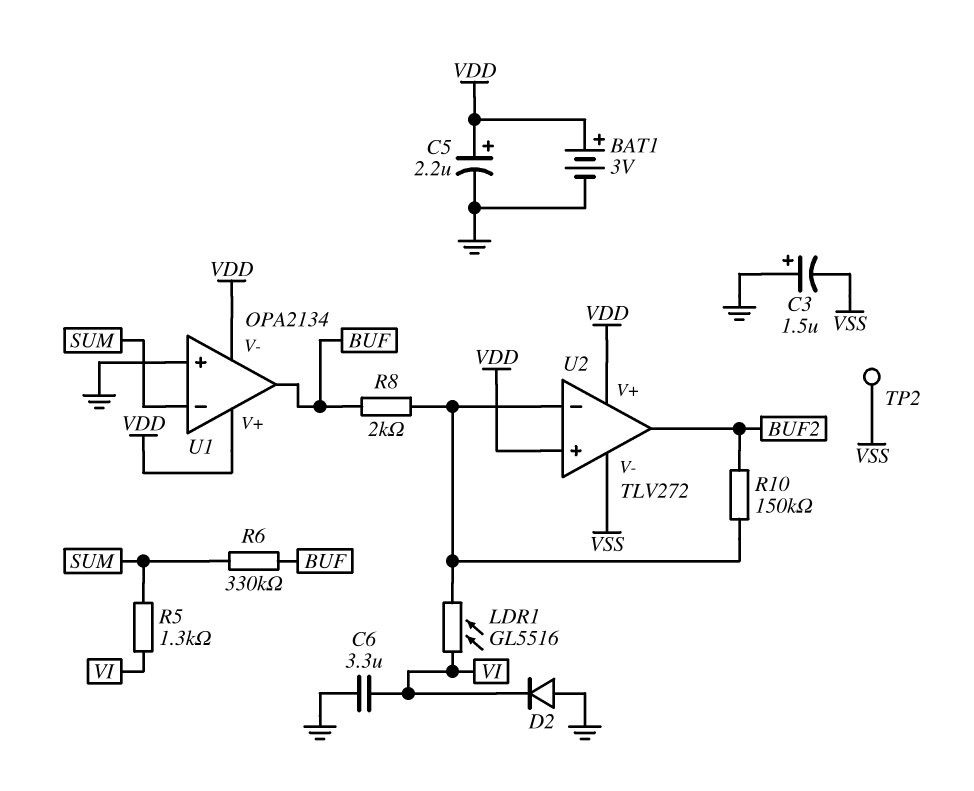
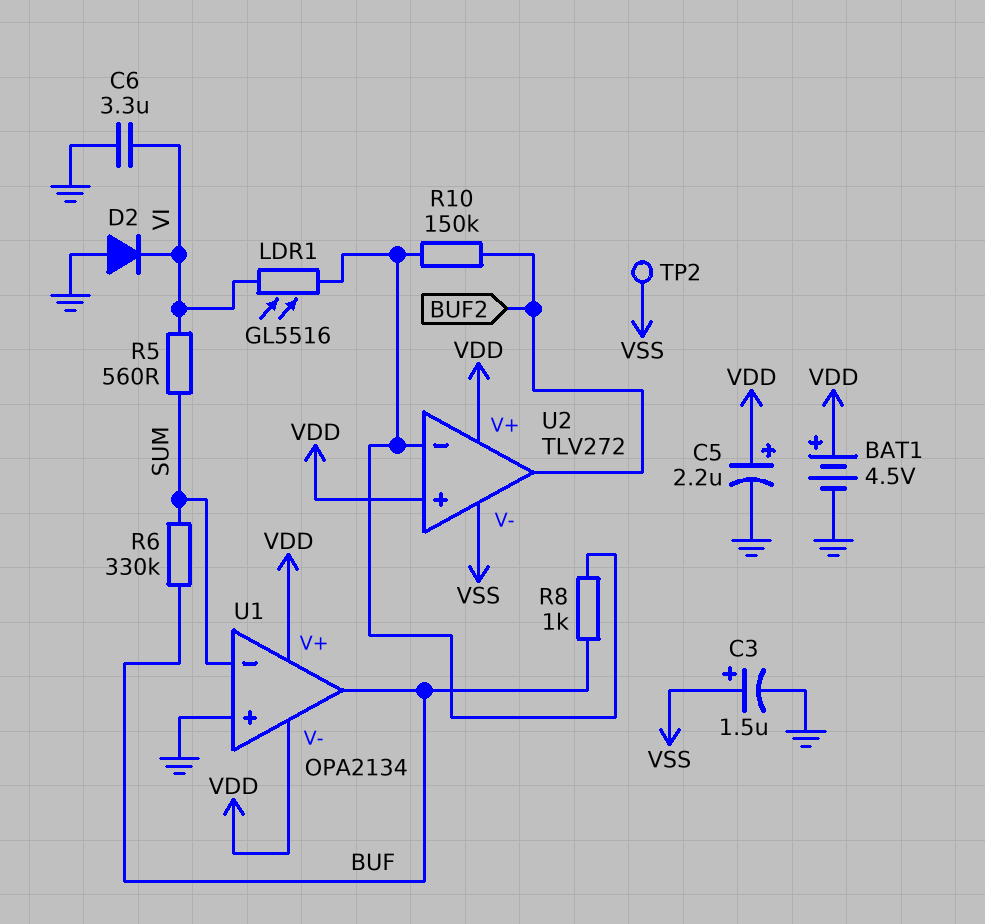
BAT1: 3V (plus VDD, minus GND) -> 4.5V (plus VDD, minus GND)
C3: 1.5uF (plus GND, minus VSS) -> 1.5uF (plus VSS, minus GND)
R5: 1.3k (SUM, VI) -> 560 (SUM, VI)
R8: 2k (BUF, U2/in-) -> 1k (BUF, U2/in-)

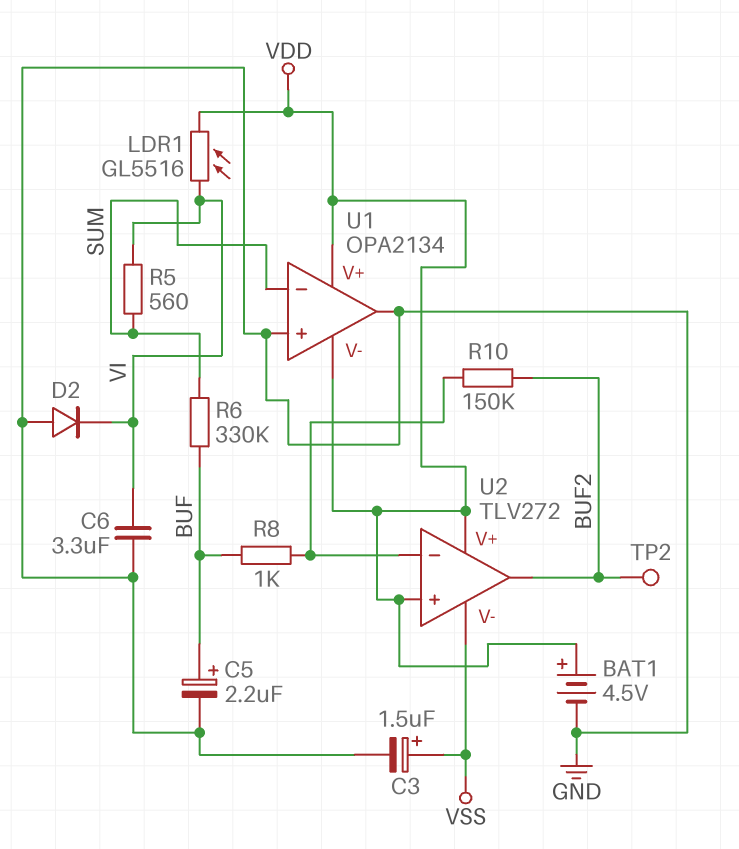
C5: 2.2uF (plus VDD, minus GND) -> 2.2uF (plus BUF, minus GND)
LDR1: GL5516 (U2/in-, VI) -> GL5516 (VDD, VI)
TP2: test point (VSS) -> test point (BUF2)
U1 pin out: BUF -> GND

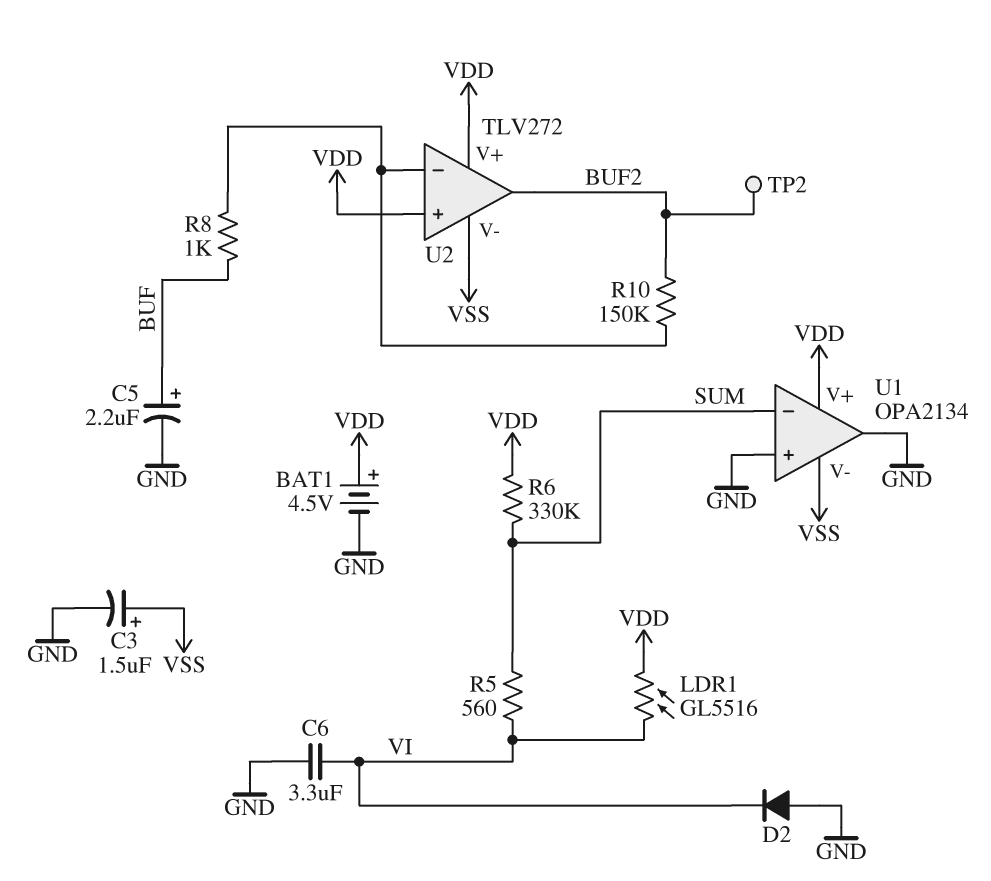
R6: 330k (BUF, SUM) -> 330k (SUM, VDD)
U1 pin V-: VDD -> VSS

